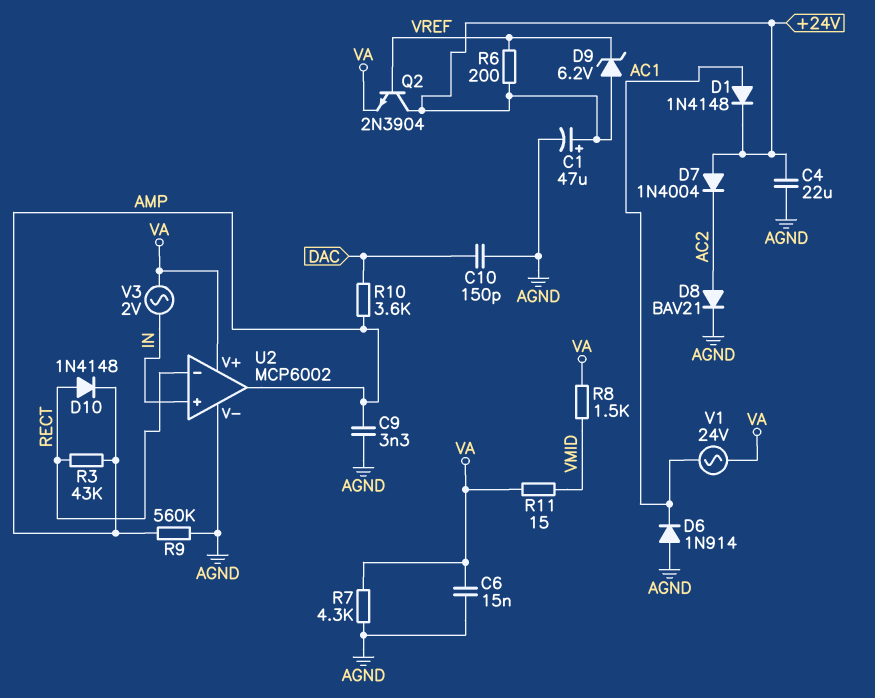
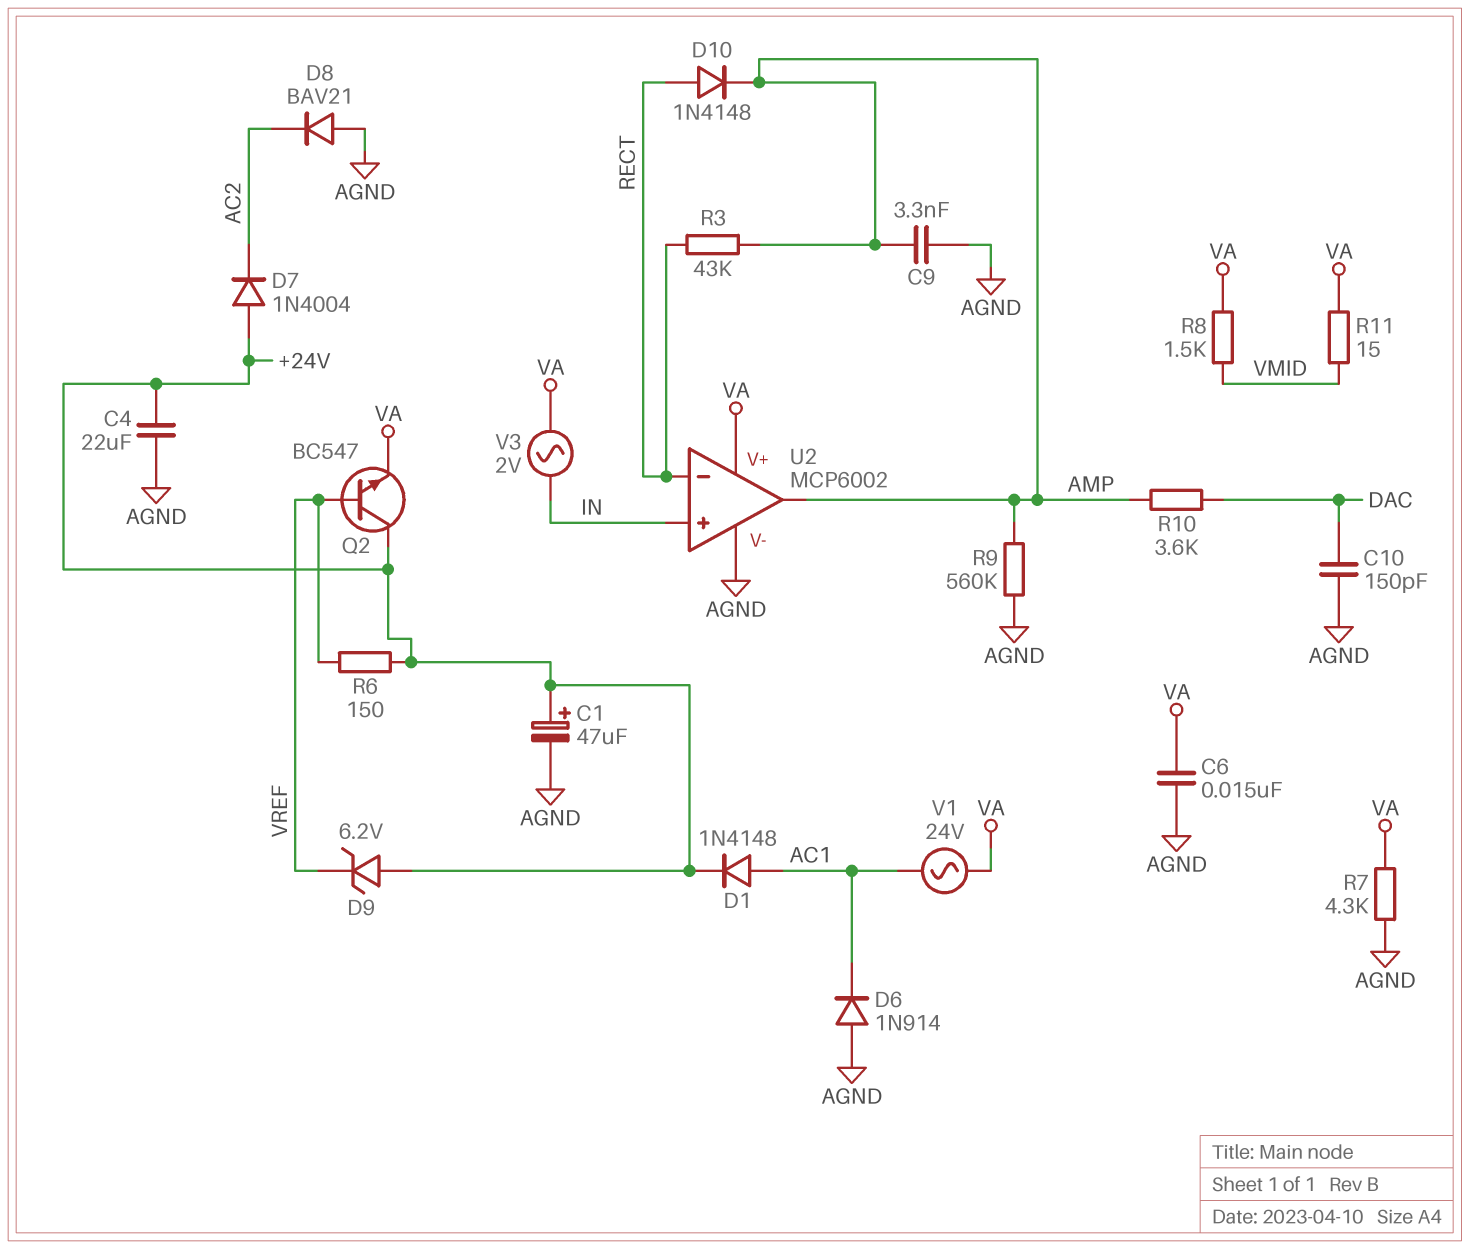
D8: diode BAV21 (A AC2, K AGND) -> diode BAV21 (A AGND, K AC2)
Q2: NPN 2N3904 (B VREF, C +24V, E VA) -> NPN BC547 (B VREF, C +24V, E VA)
R6: 200 (+24V, VREF) -> 150 (+24V, VREF)

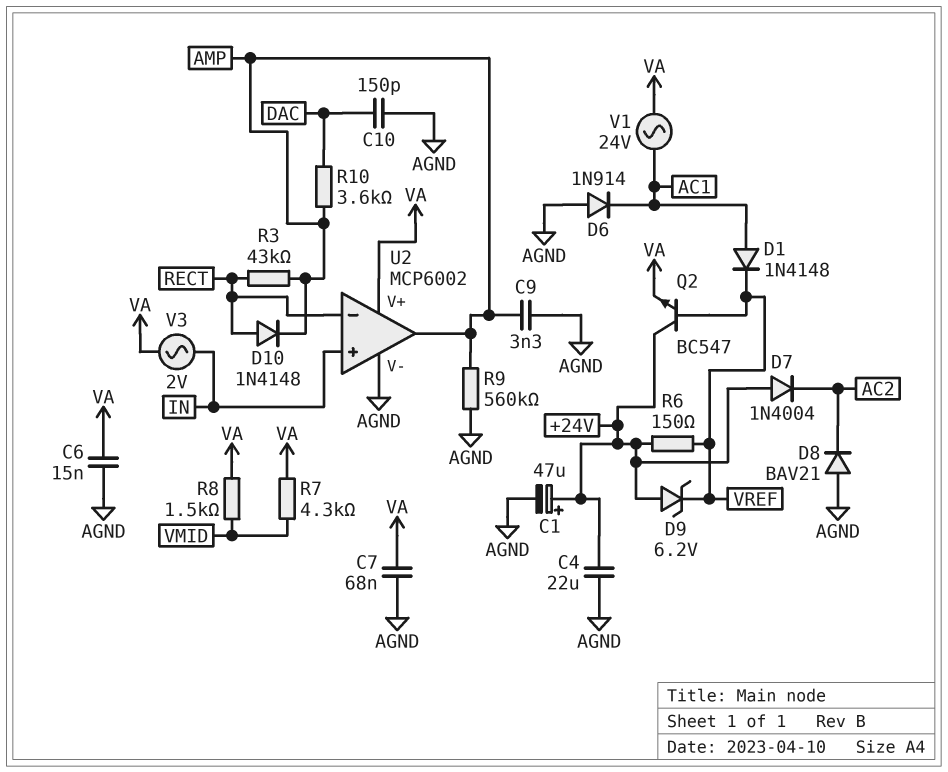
C7: none -> 68nF (AGND, VA)
D1: diode 1N4148 (A AC1, K +24V) -> diode 1N4148 (A AC1, K VREF)
R7: 4.3k (AGND, VA) -> 4.3k (VA, VMID)
R11: 15 (VA, VMID) -> none

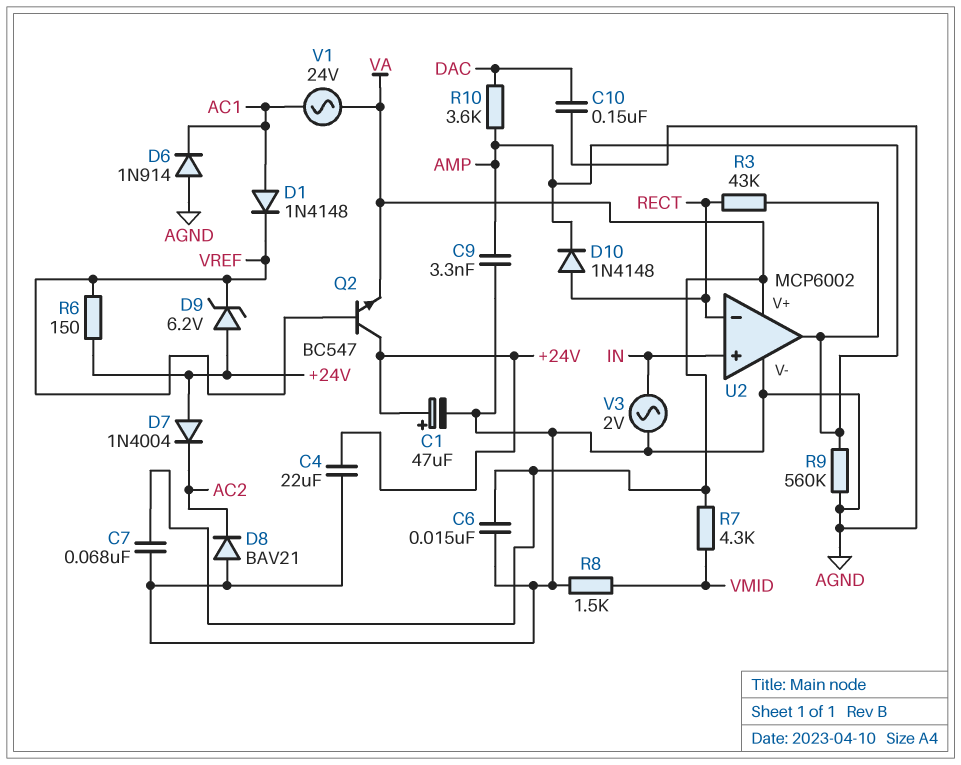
C10: 150pF (AGND, DAC) -> 150nF (AGND, DAC)
R8: 1.5k (VA, VMID) -> 1.5k (AGND, VMID)
V3: AC 2V (IN, VA) -> AC 2V (AGND, IN)

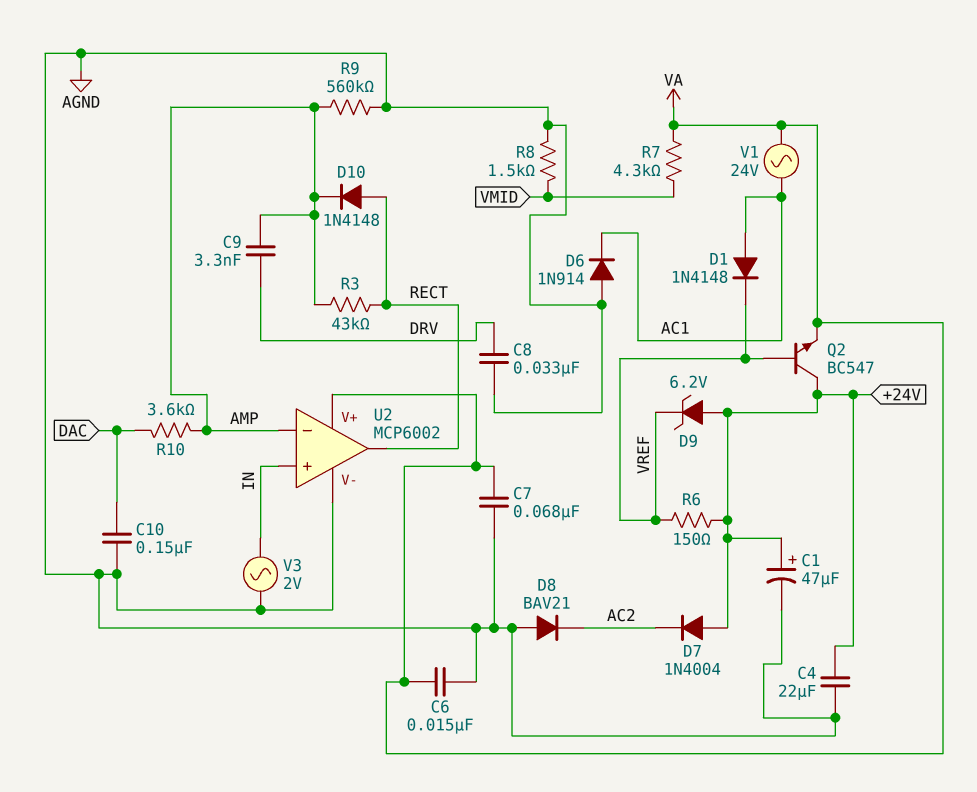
C8: none -> 33nF (AGND, DRV)
C9: 3.3nF (AGND, AMP) -> 3.3nF (AMP, DRV)
U2 pin in-: RECT -> AMP
U2 pin out: AMP -> RECT

